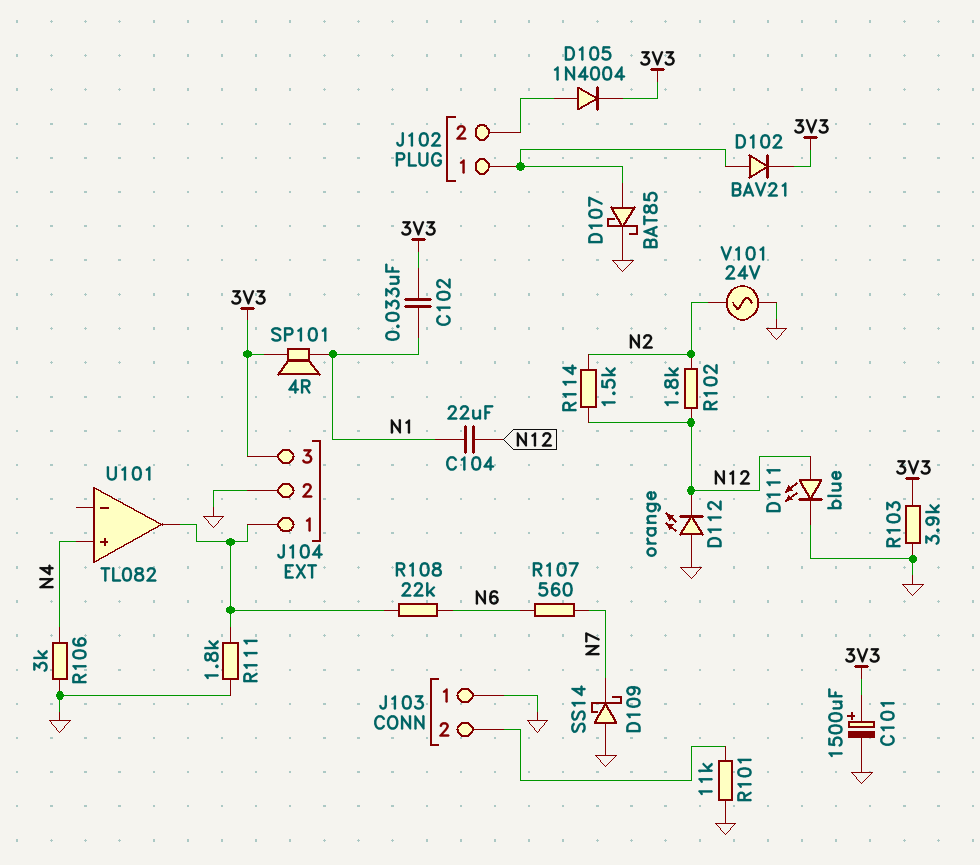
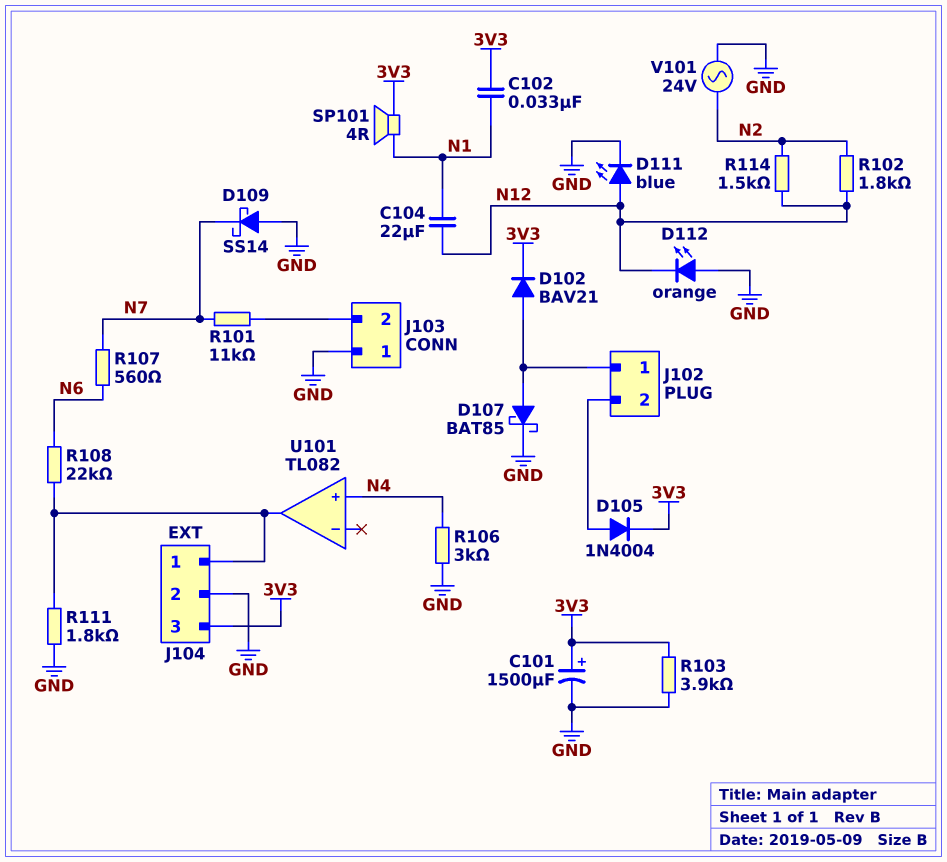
R101: 11k (GND, J103/2) -> 11k (J103/2, N7)

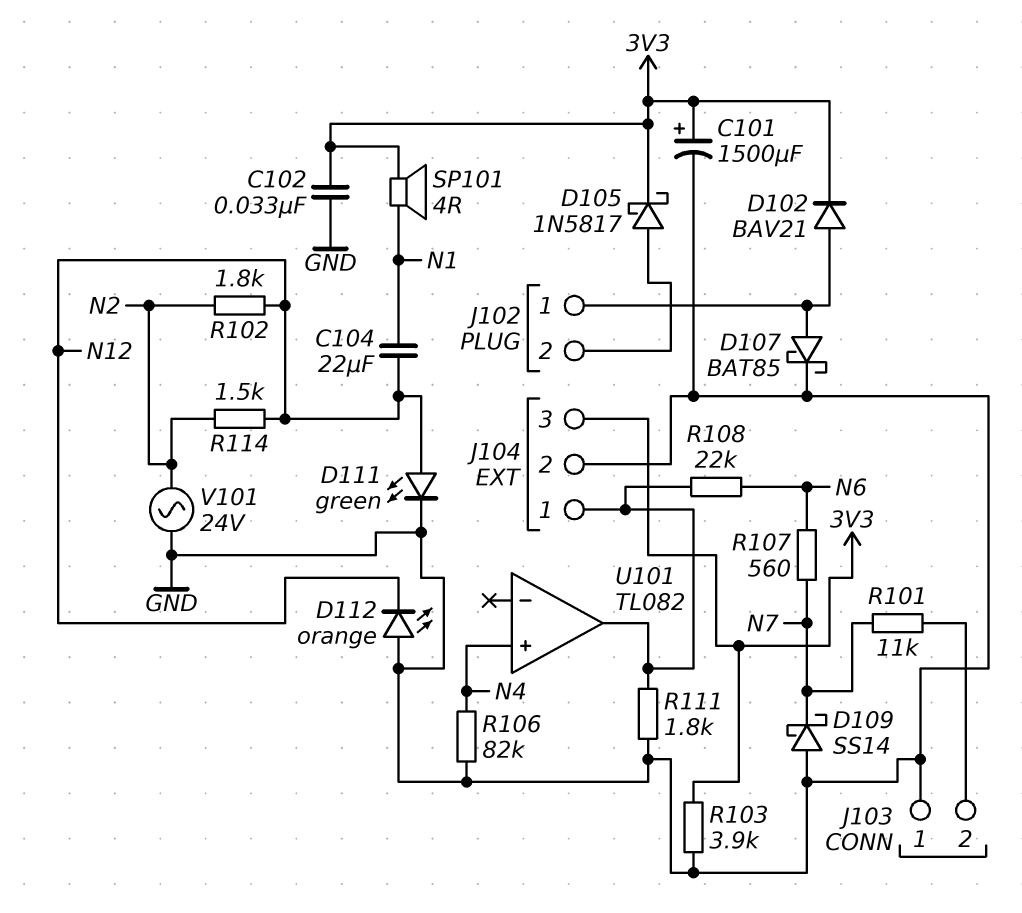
C102: 33nF (3V3, N1) -> 33nF (3V3, GND)
D105: diode 1N4004 (A J102/2, K 3V3) -> schottky 1N5817 (A J102/2, K 3V3)
D111: LED blue (A N12, K GND) -> LED green (A N12, K GND)
R106: 3k (GND, N4) -> 82k (GND, N4)

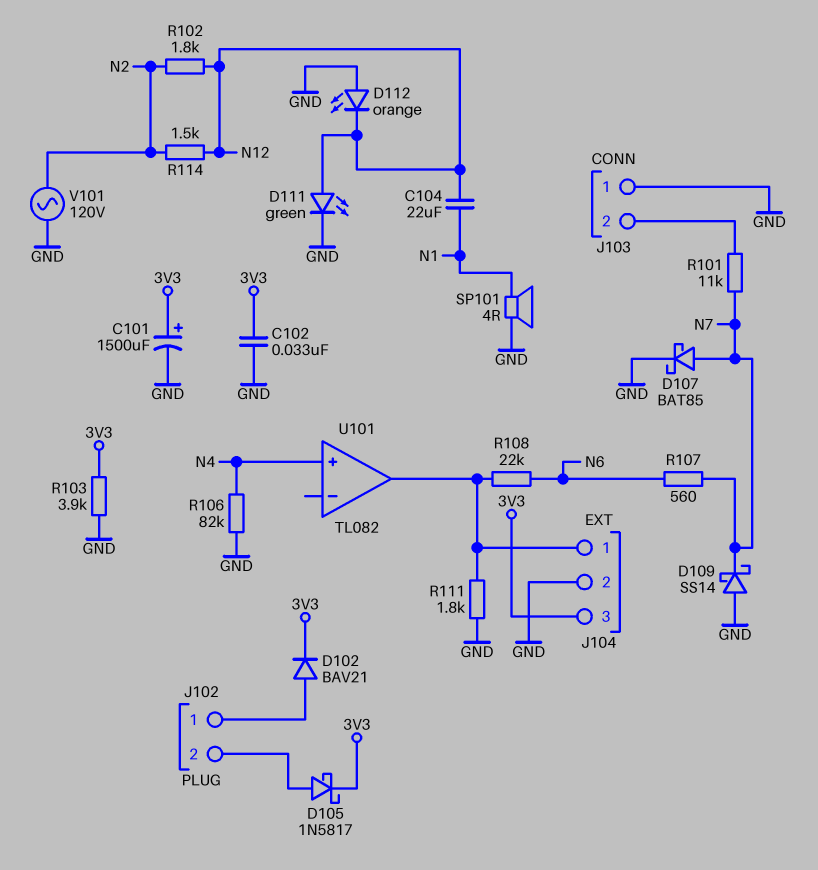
D107: schottky BAT85 (A J102/1, K GND) -> schottky BAT85 (A N7, K GND)
SP101: speaker 4R (3V3, N1) -> speaker 4R (GND, N1)
V101: AC 24V (GND, N2) -> AC 120V (GND, N2)

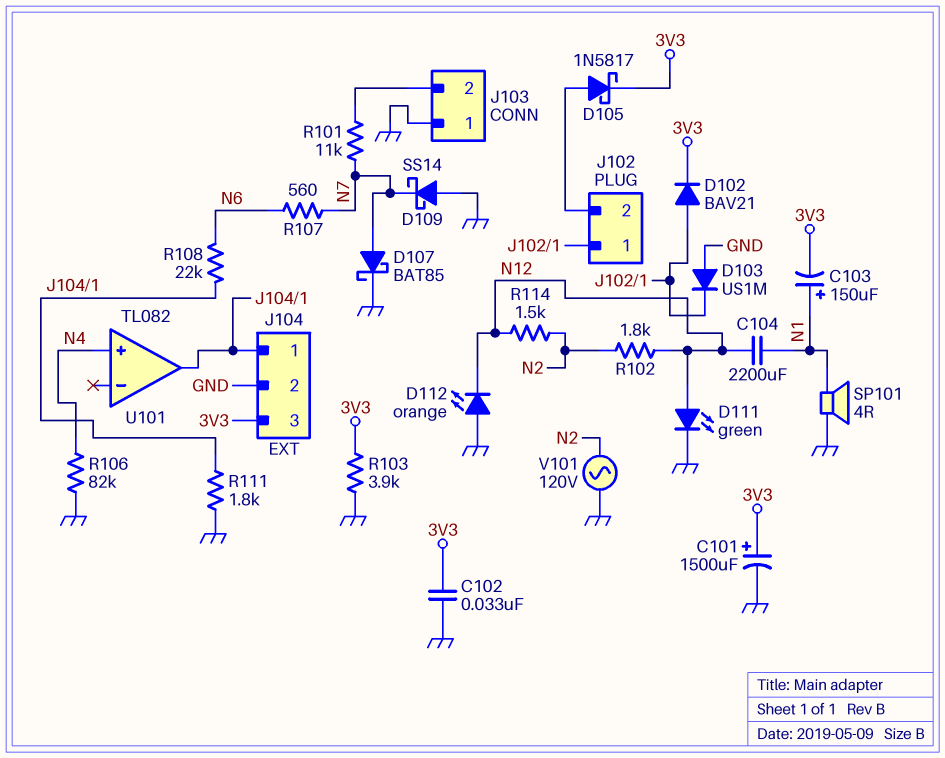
C103: none -> 150uF (plus N1, minus 3V3)
C104: 22uF (N1, N12) -> 2200uF (N1, N12)
D103: none -> diode US1M (A GND, K J102/1)

